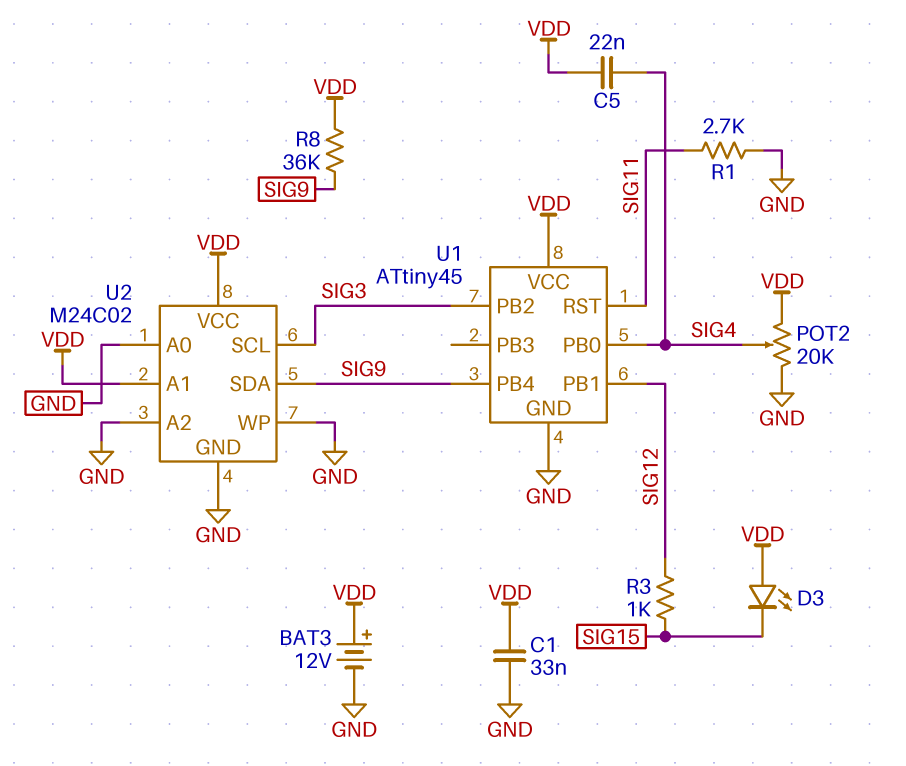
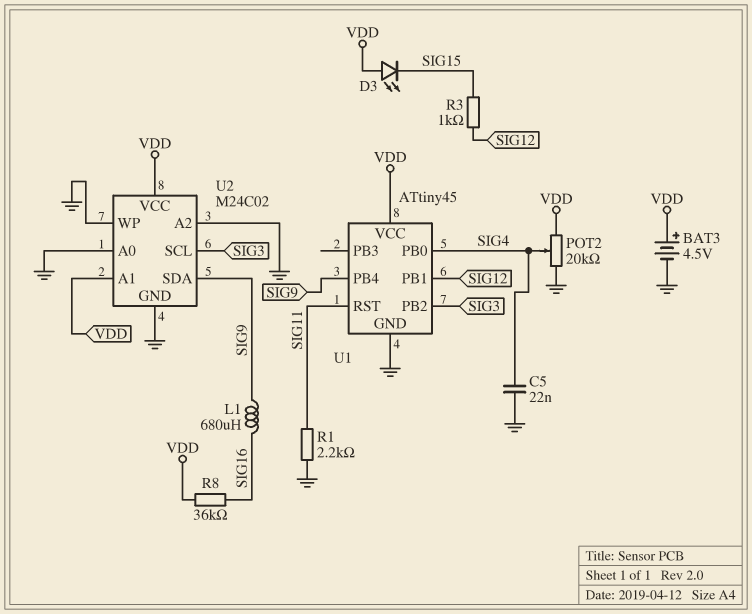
BAT3: 12V (plus VDD, minus GND) -> 4.5V (plus VDD, minus GND)
C1: 33nF (GND, VDD) -> none
C5: 22nF (SIG4, VDD) -> 22nF (GND, SIG4)
L1: none -> 680uH (SIG9, SIG16)
R1: 2.7k (GND, SIG11) -> 2.2k (GND, SIG11)
R8: 36k (SIG9, VDD) -> 36k (SIG16, VDD)

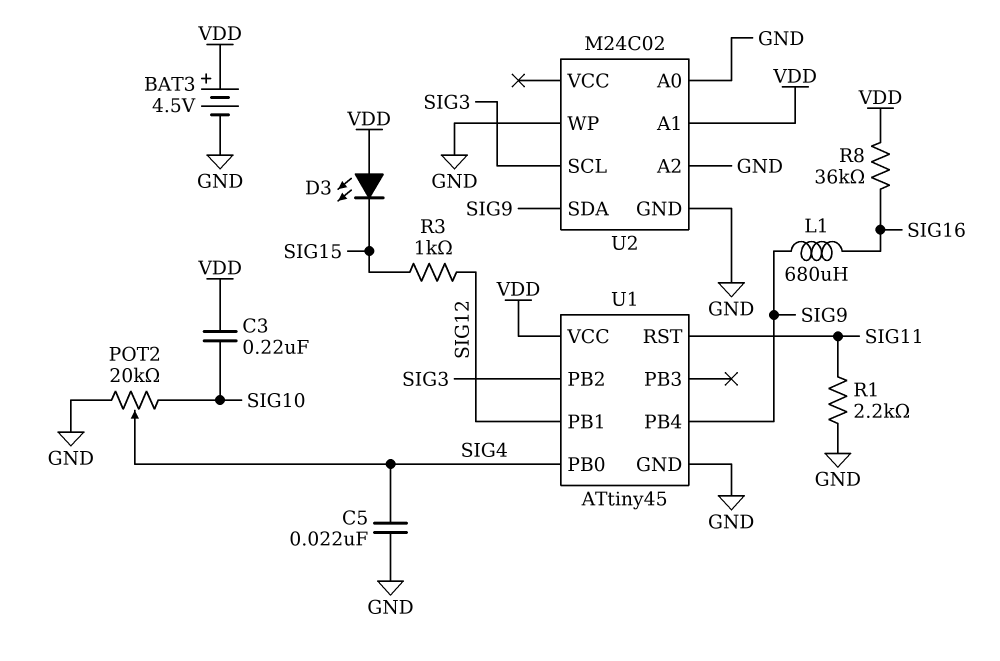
C3: none -> 220nF (SIG10, VDD)
POT2: 20k (GND, VDD, wiper SIG4) -> 20k (GND, SIG10, wiper SIG4)
U2 pin VCC: VDD -> none

